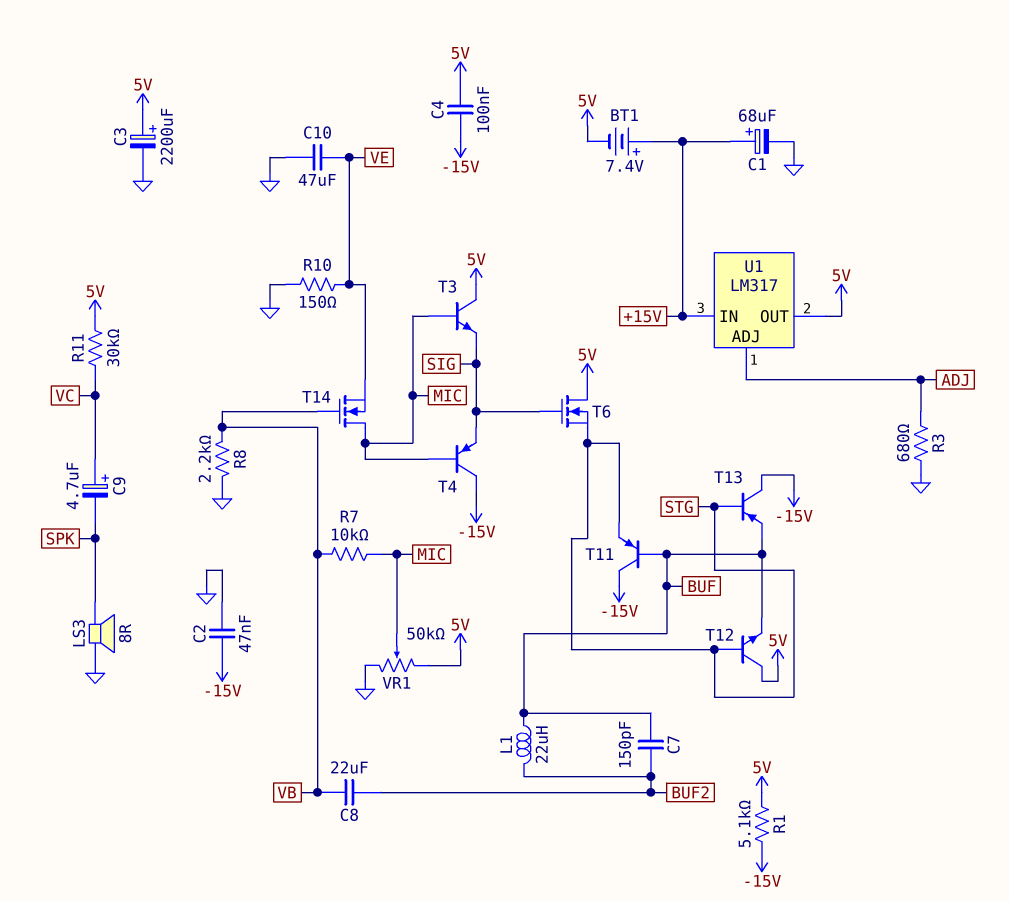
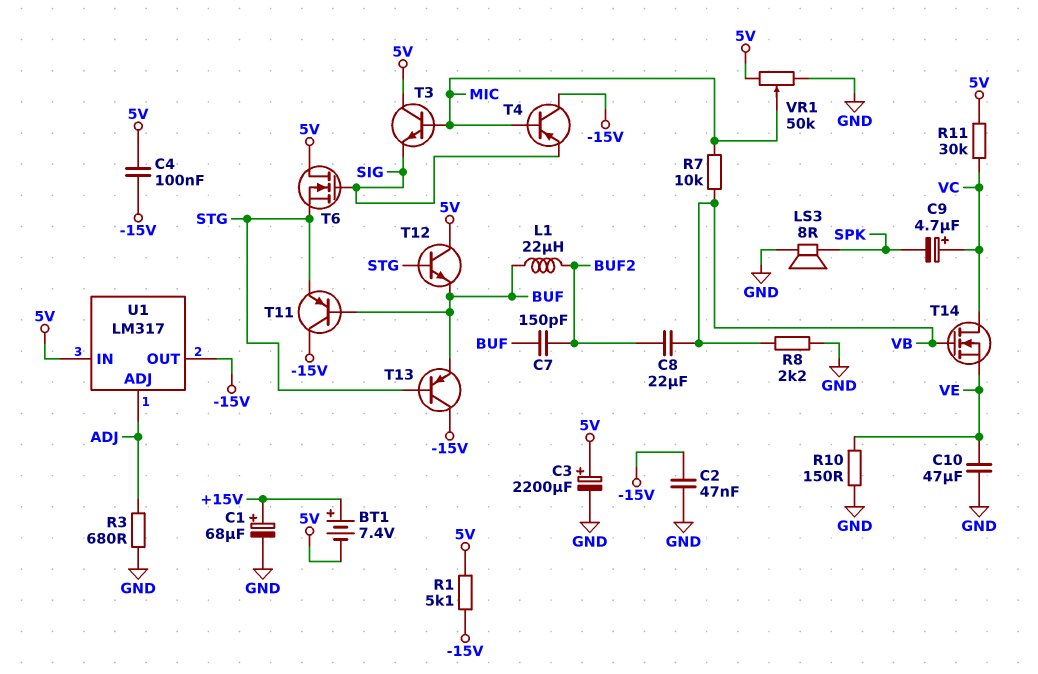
T14: NMOS (G VB, D MIC, S VE) -> NMOS (G VB, D VC, S VE)
U1 pin IN: +15V -> 5V
U1 pin OUT: 5V -> -15V

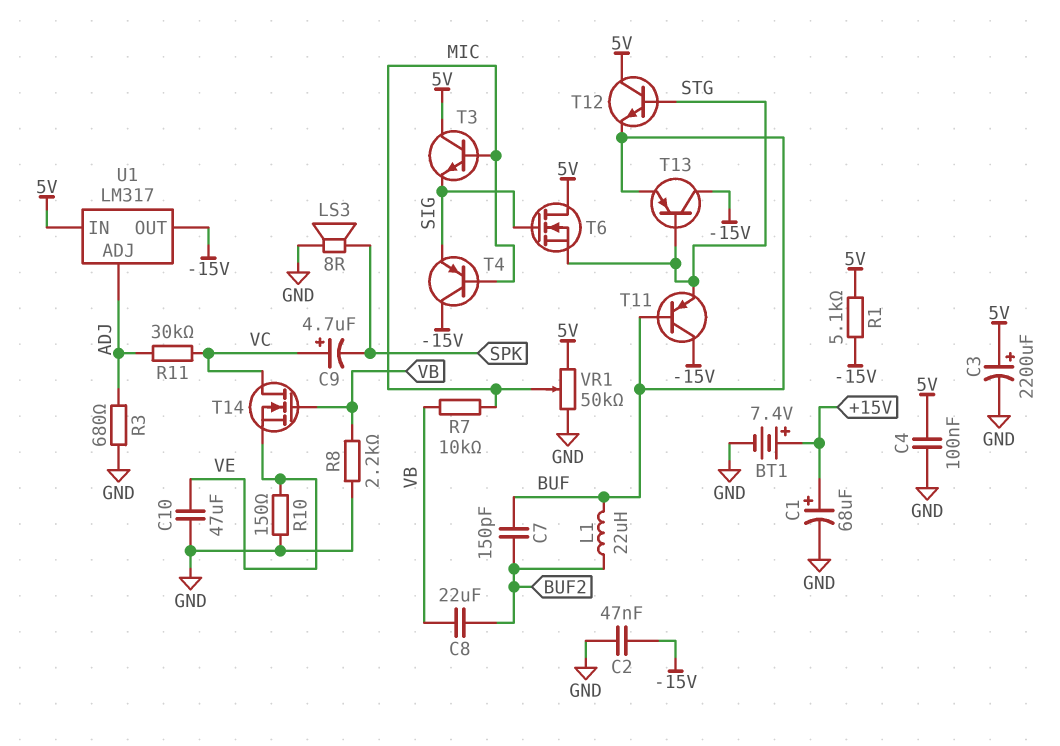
BT1: 7.4V (plus +15V, minus 5V) -> 7.4V (plus +15V, minus GND)
C4: 100nF (-15V, 5V) -> 100nF (5V, GND)
R11: 30k (5V, VC) -> 30k (ADJ, VC)

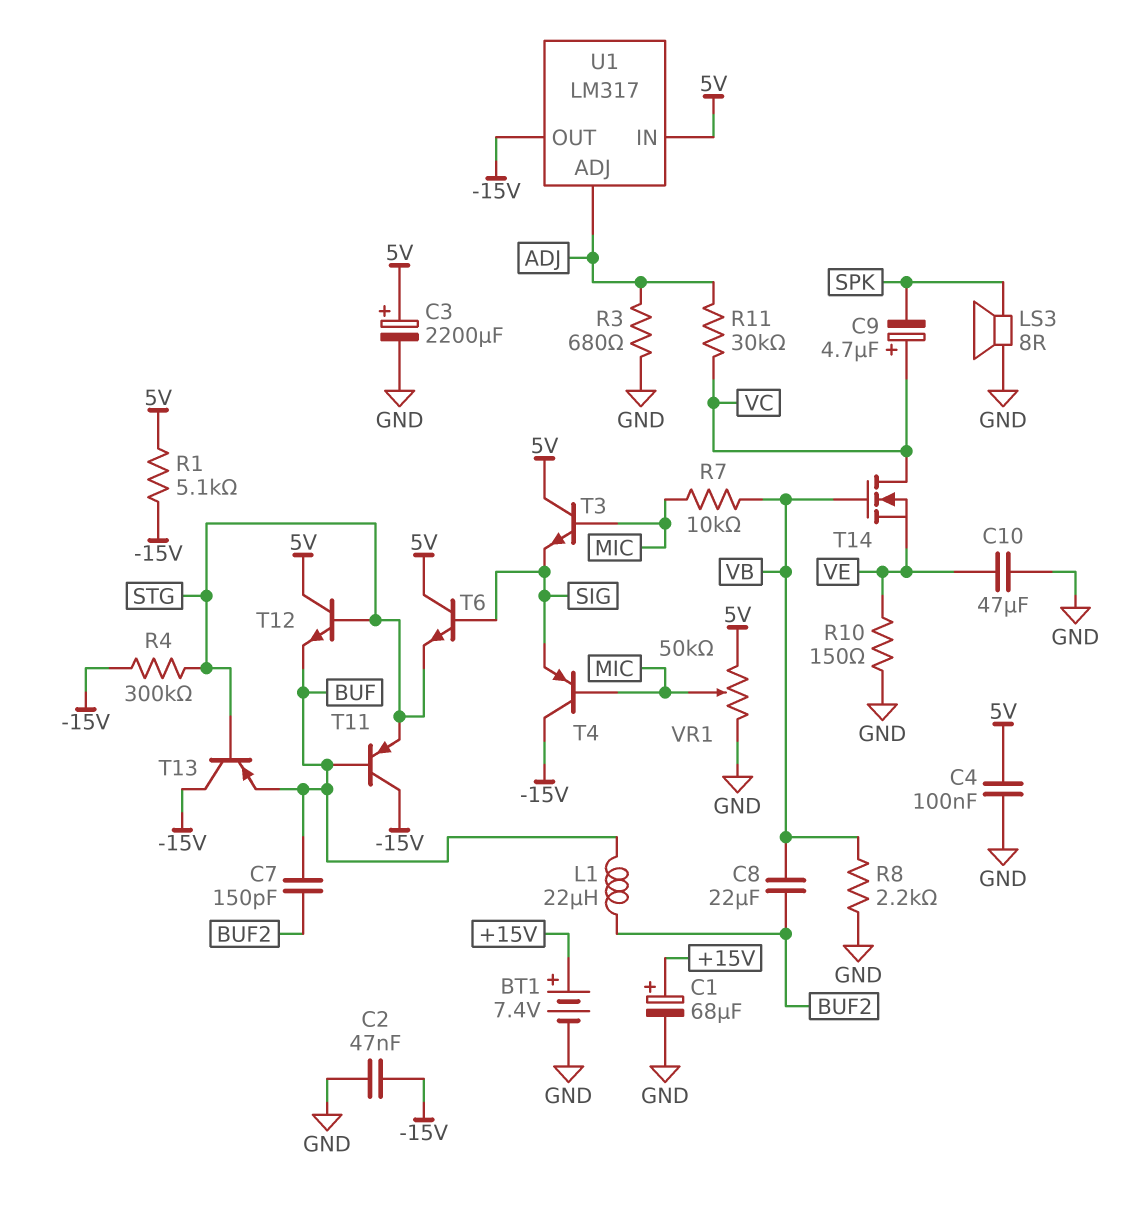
R4: none -> 300k (-15V, STG)
T6: NMOS (G SIG, D 5V, S STG) -> NPN (B SIG, C 5V, E STG)

